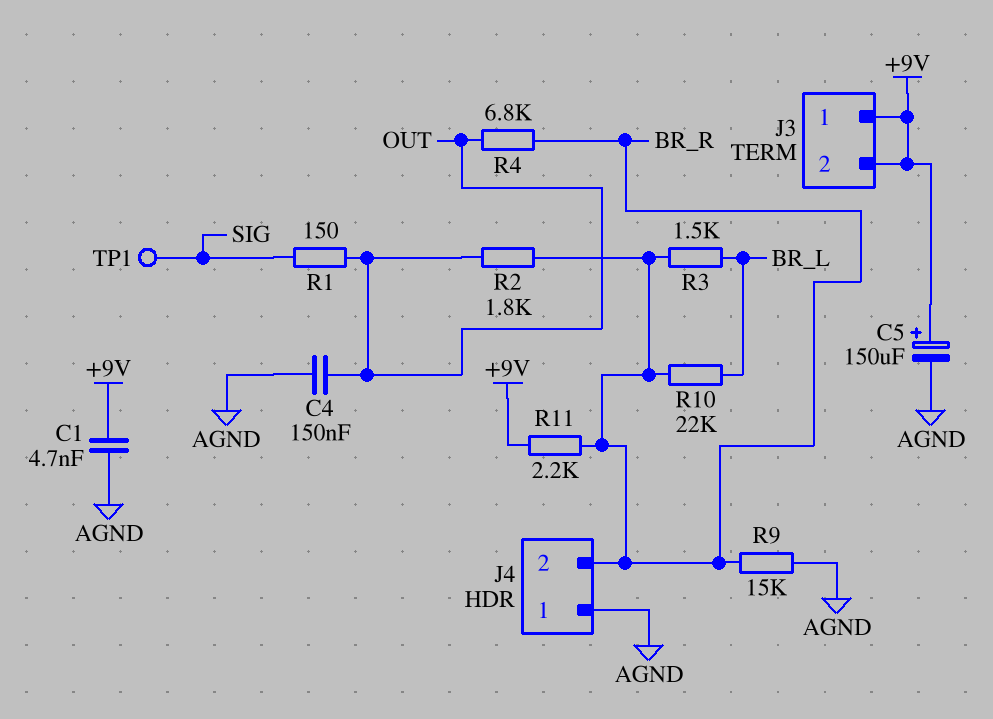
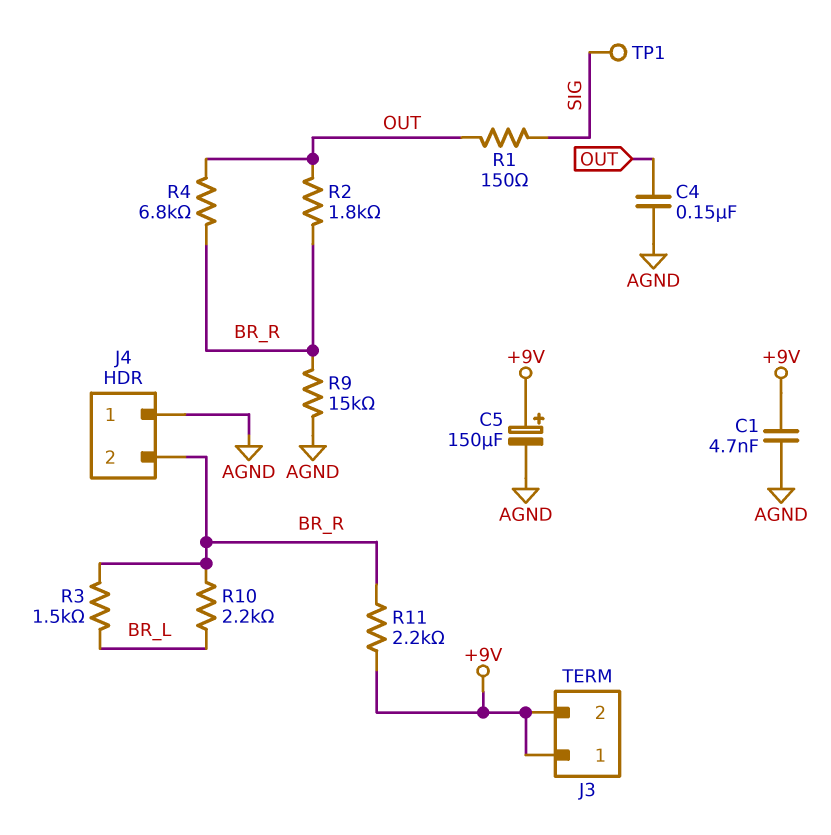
R10: 22k (BR_L, BR_R) -> 2.2k (BR_L, BR_R)

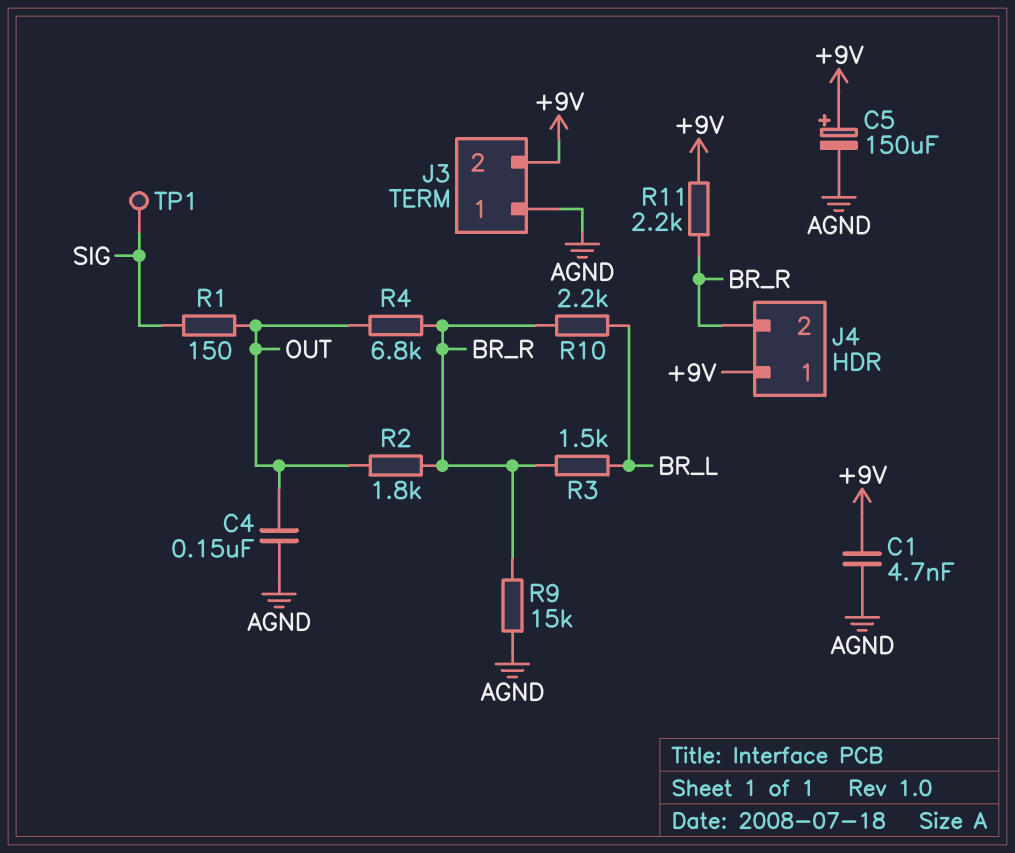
J3 pin 1: +9V -> AGND
J4 pin 1: AGND -> +9V

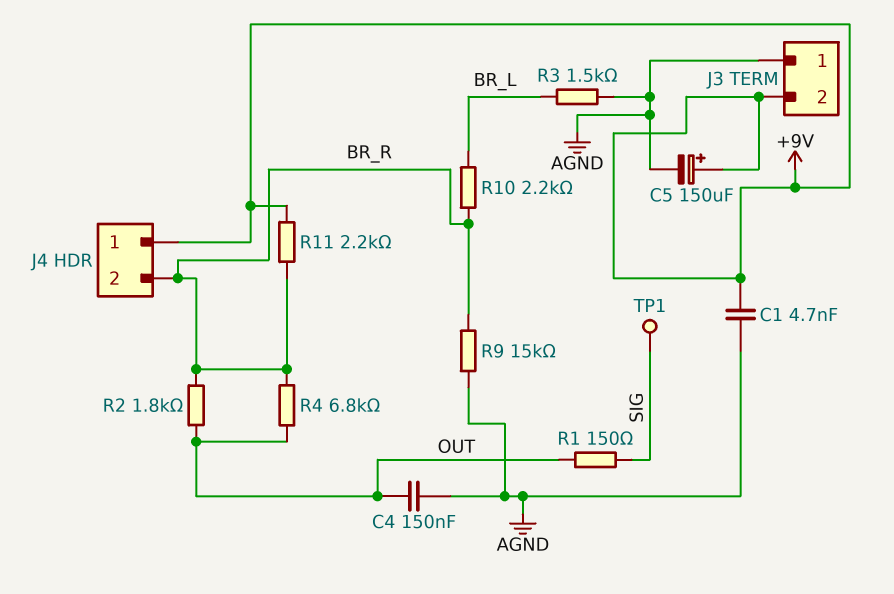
R3: 1.5k (BR_L, BR_R) -> 1.5k (AGND, BR_L)

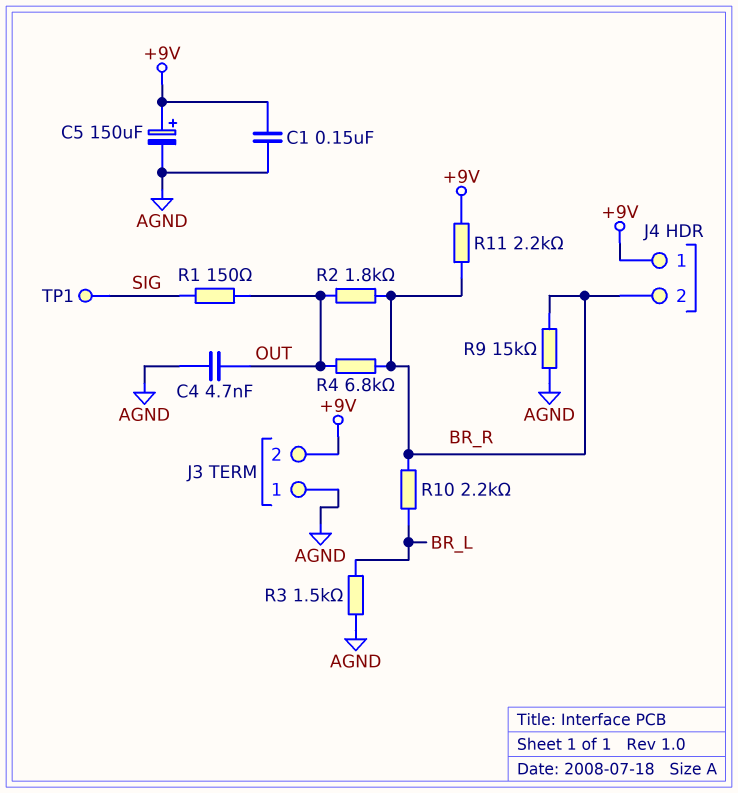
C1: 4.7nF (+9V, AGND) -> 150nF (+9V, AGND)
C4: 150nF (AGND, OUT) -> 4.7nF (AGND, OUT)

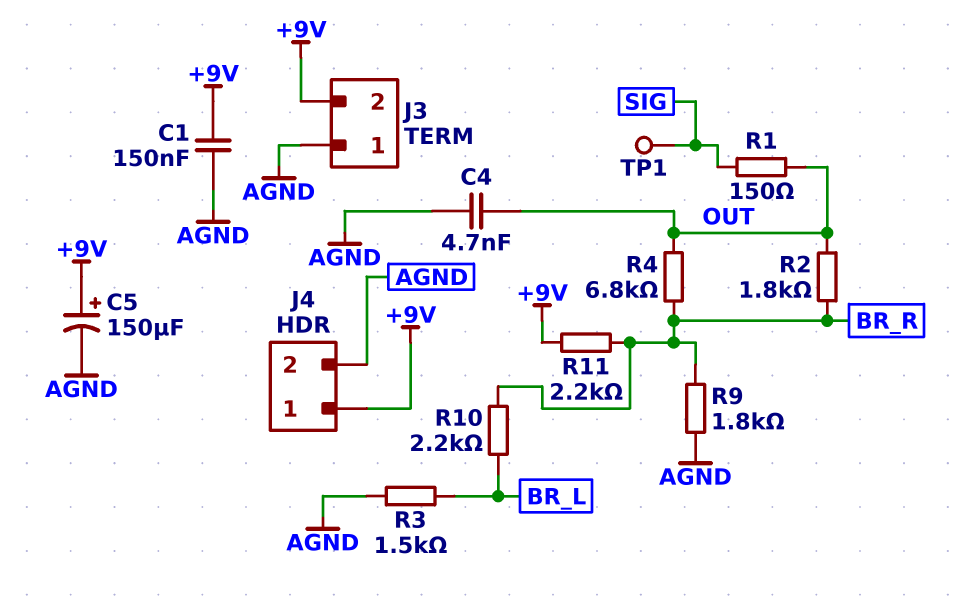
J4 pin 2: BR_R -> AGND
R9: 15k (AGND, BR_R) -> 1.8k (AGND, BR_R)

